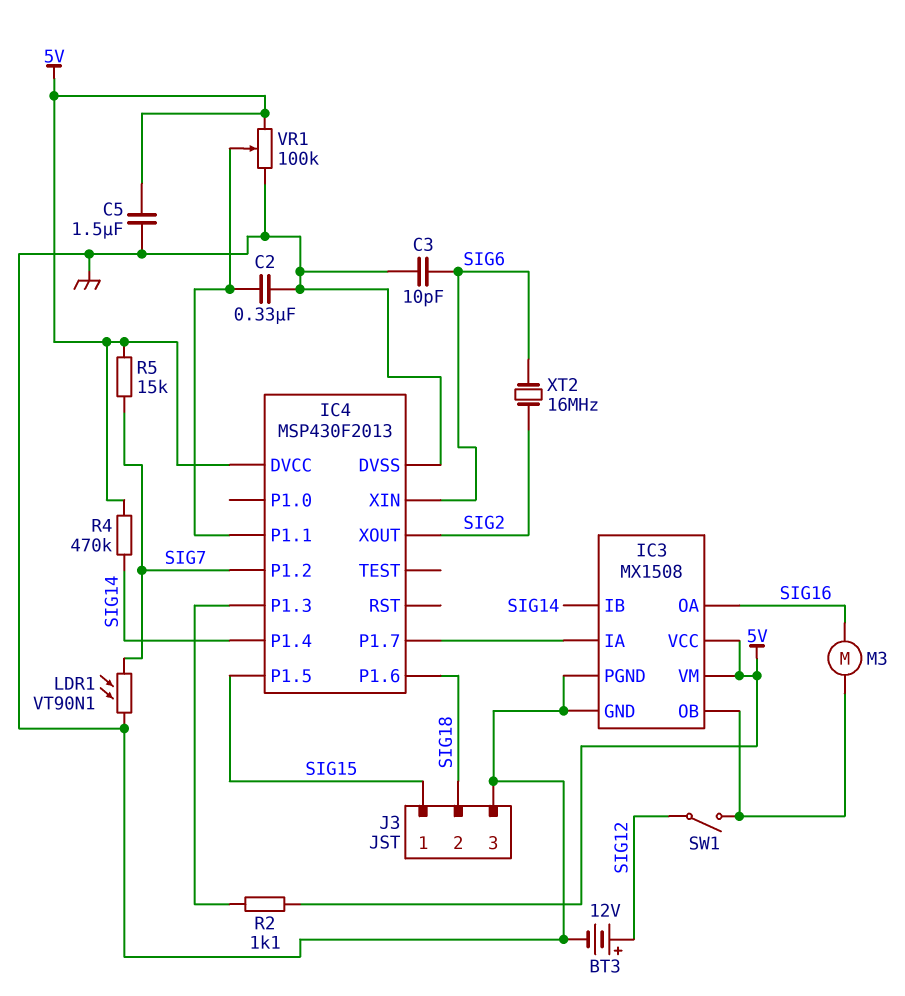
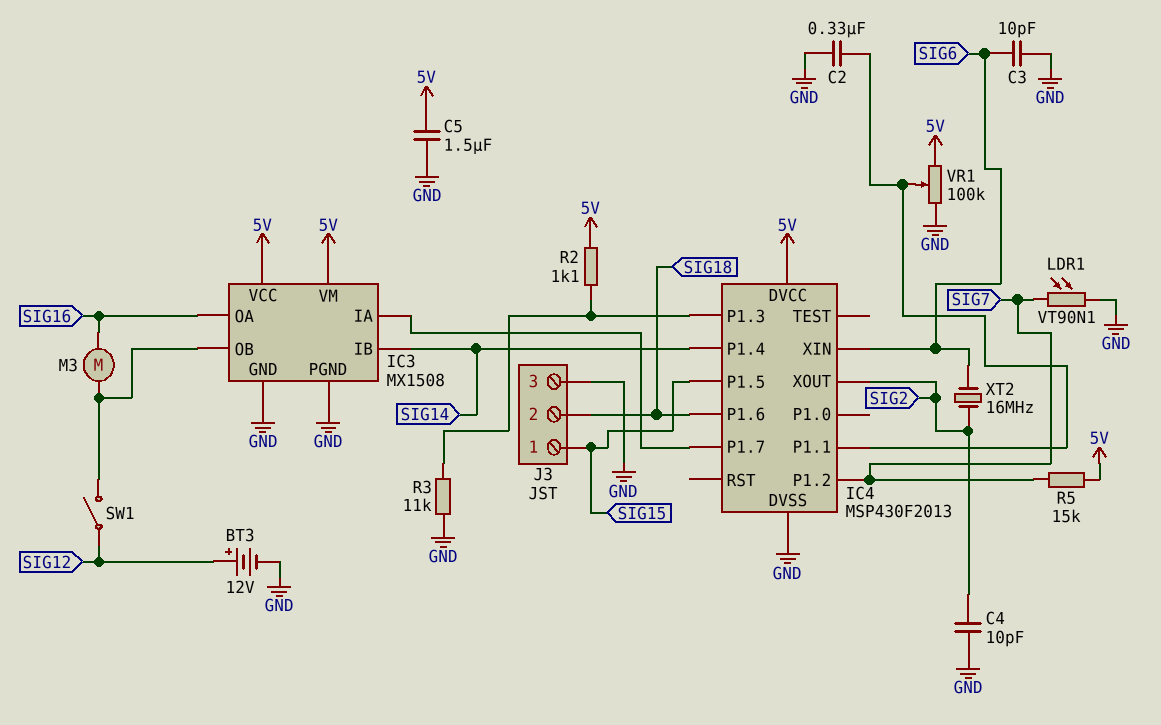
C4: none -> 10pF (GND, SIG2)
R3: none -> 11k (GND, IC4/P1.3)
R4: 470k (5V, SIG14) -> none

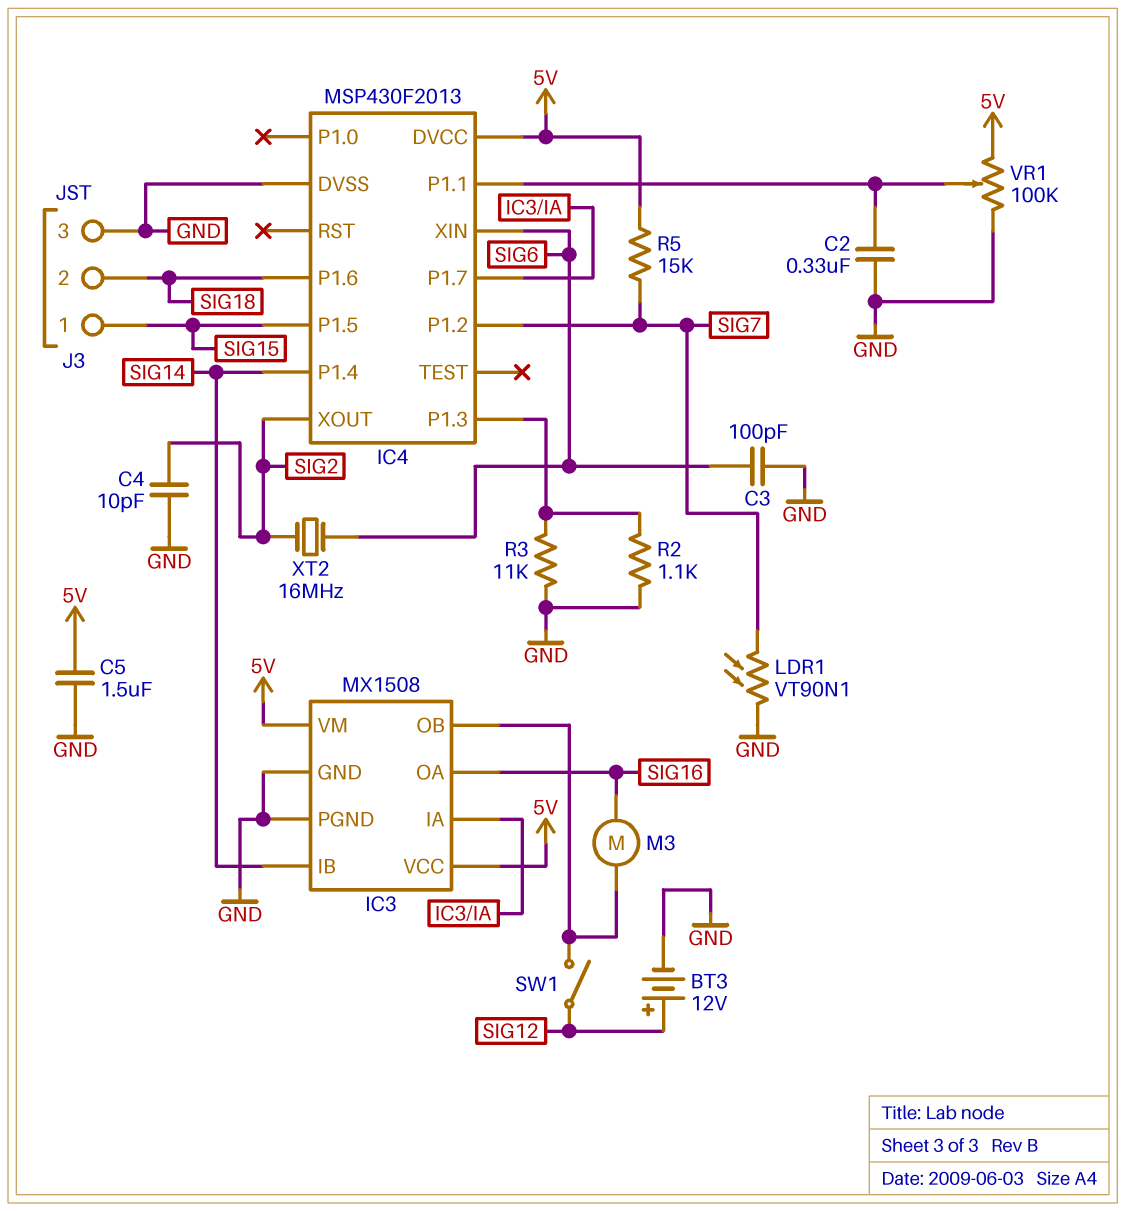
C3: 10pF (GND, SIG6) -> 100pF (GND, SIG6)
R2: 1.1k (5V, IC4/P1.3) -> 1.1k (GND, IC4/P1.3)

